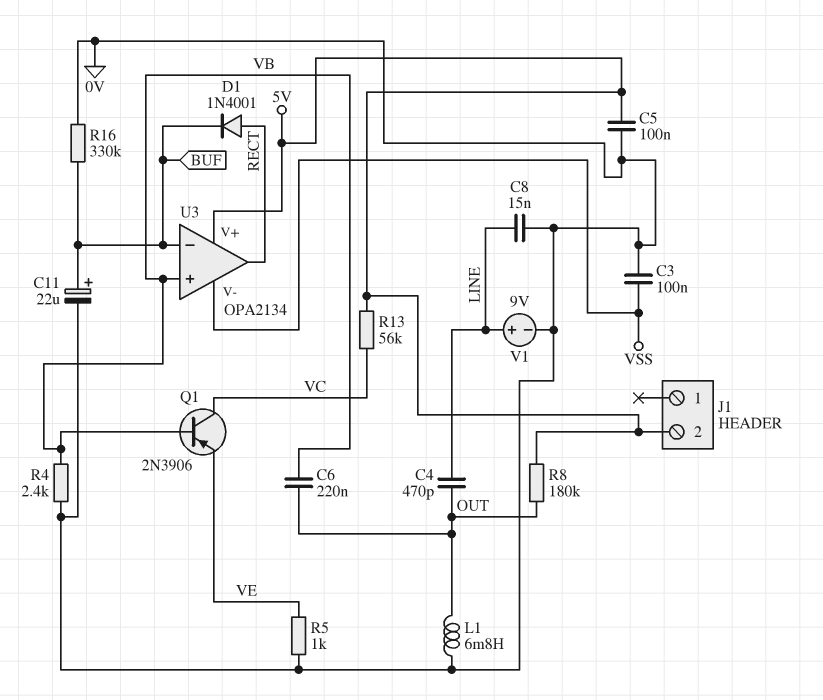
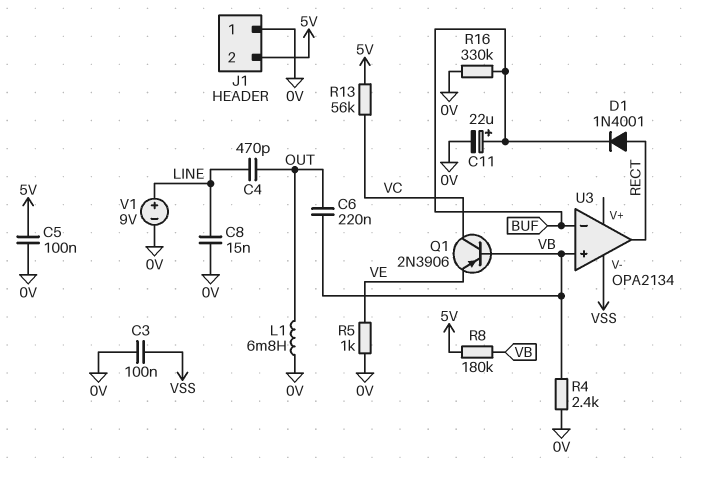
J1 pin 1: none -> 0V
R8: 180k (5V, OUT) -> 180k (5V, VB)
U3 pin V+: 5V -> none

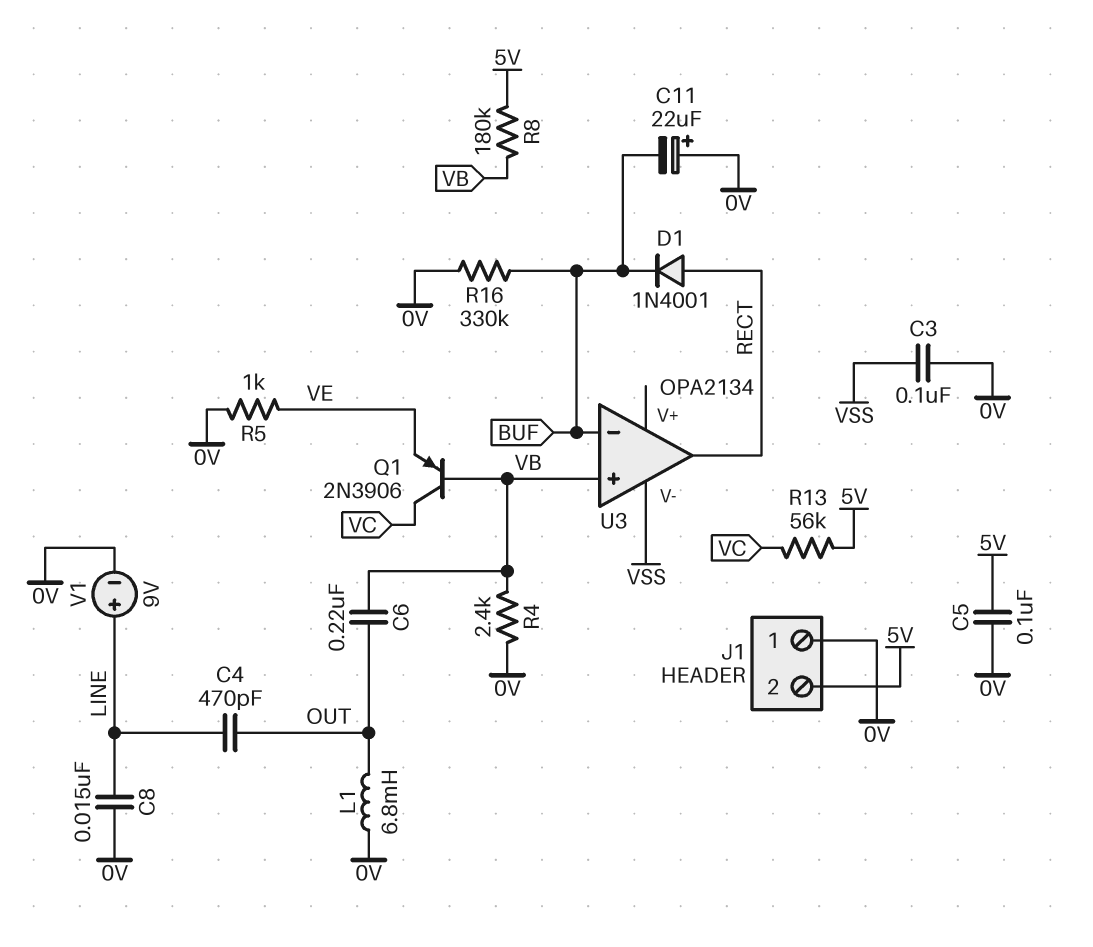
C11: 22uF (plus BUF, minus 0V) -> 22uF (plus 0V, minus BUF)

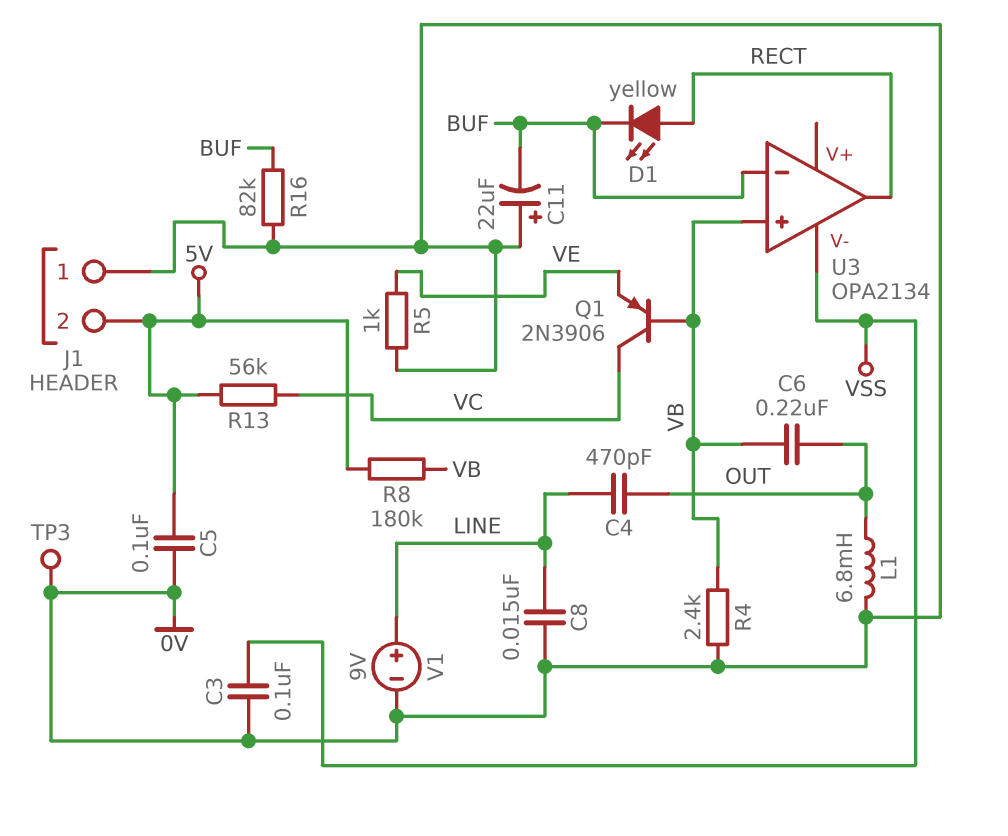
D1: diode 1N4001 (A RECT, K BUF) -> LED yellow (A RECT, K BUF)
R16: 330k (0V, BUF) -> 82k (0V, BUF)
TP3: none -> test point (0V)

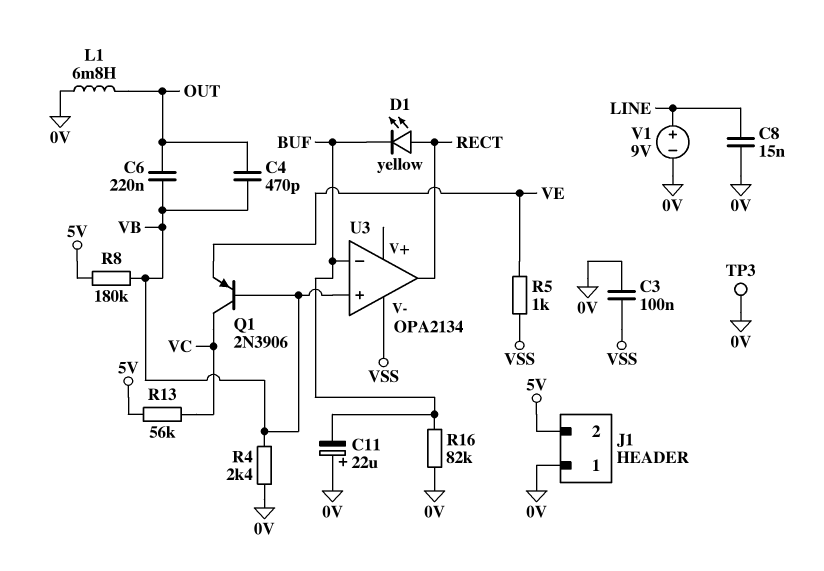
C4: 470pF (LINE, OUT) -> 470pF (OUT, VB)
C5: 100nF (0V, 5V) -> none
R5: 1k (0V, VE) -> 1k (VE, VSS)

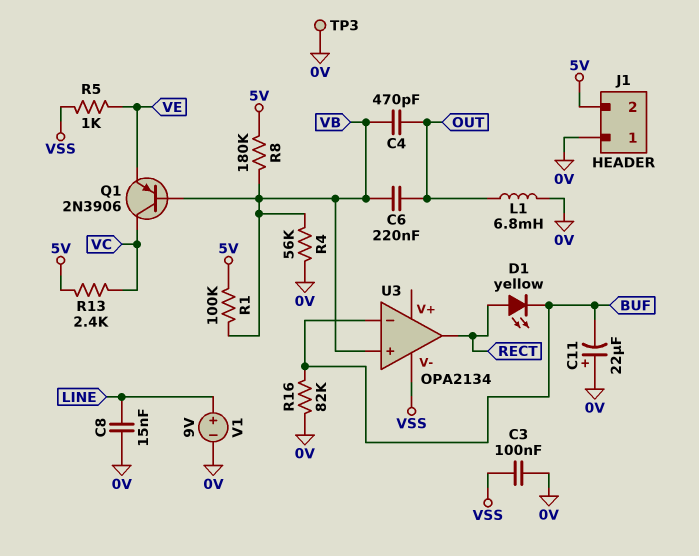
R1: none -> 100k (5V, VB)
R4: 2.4k (0V, VB) -> 56k (0V, VB)
R13: 56k (5V, VC) -> 2.4k (5V, VC)

